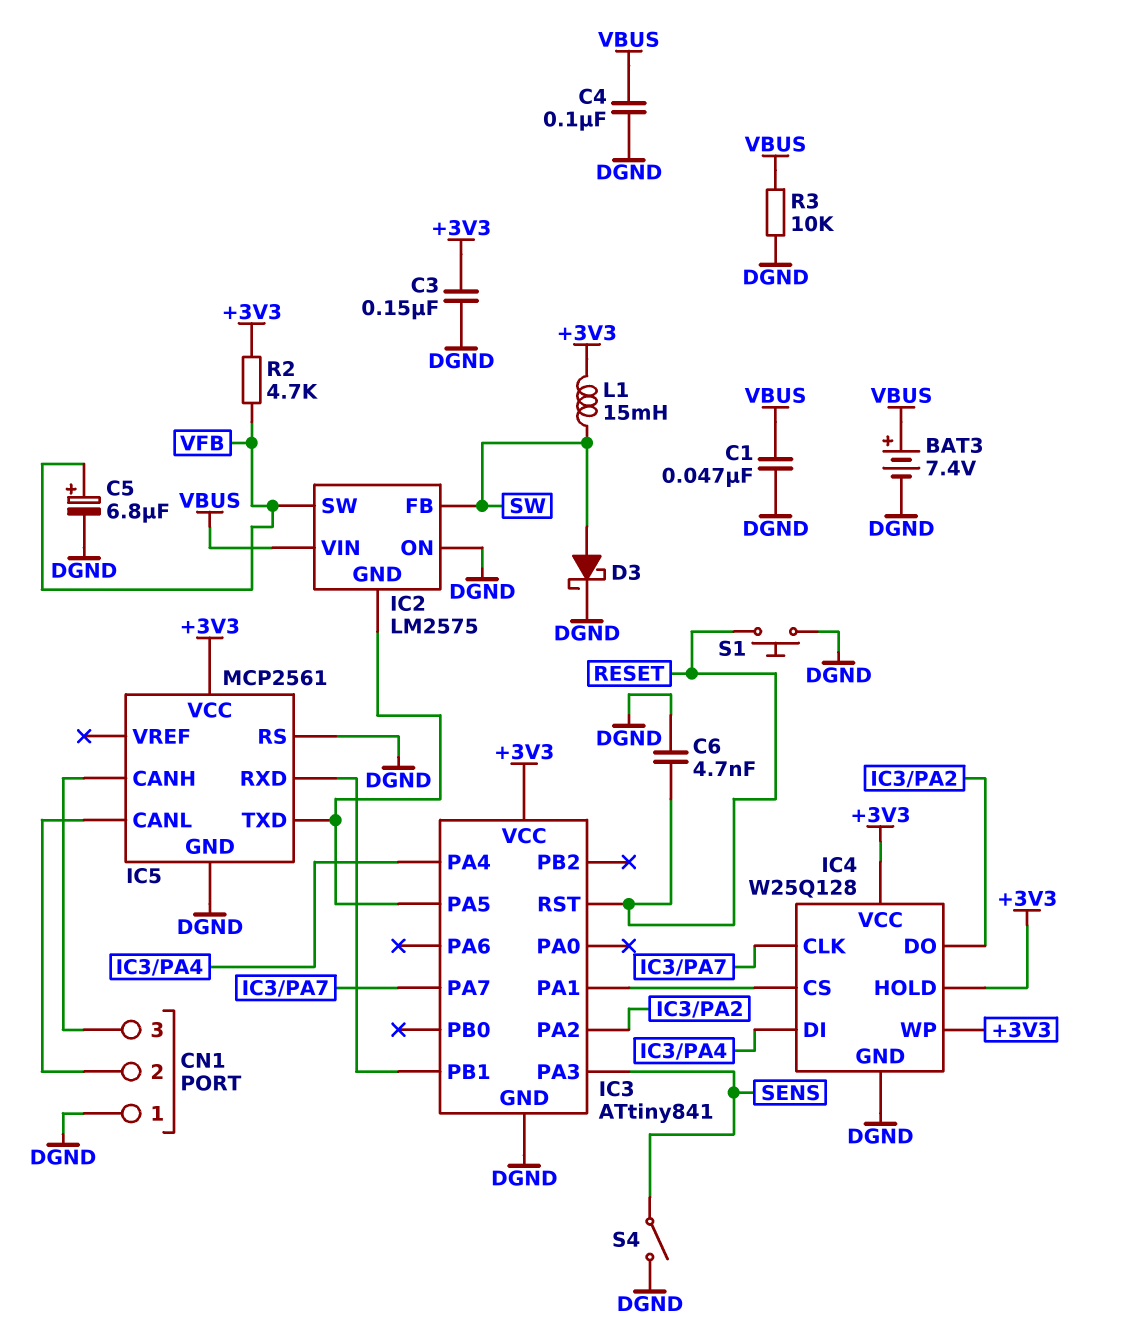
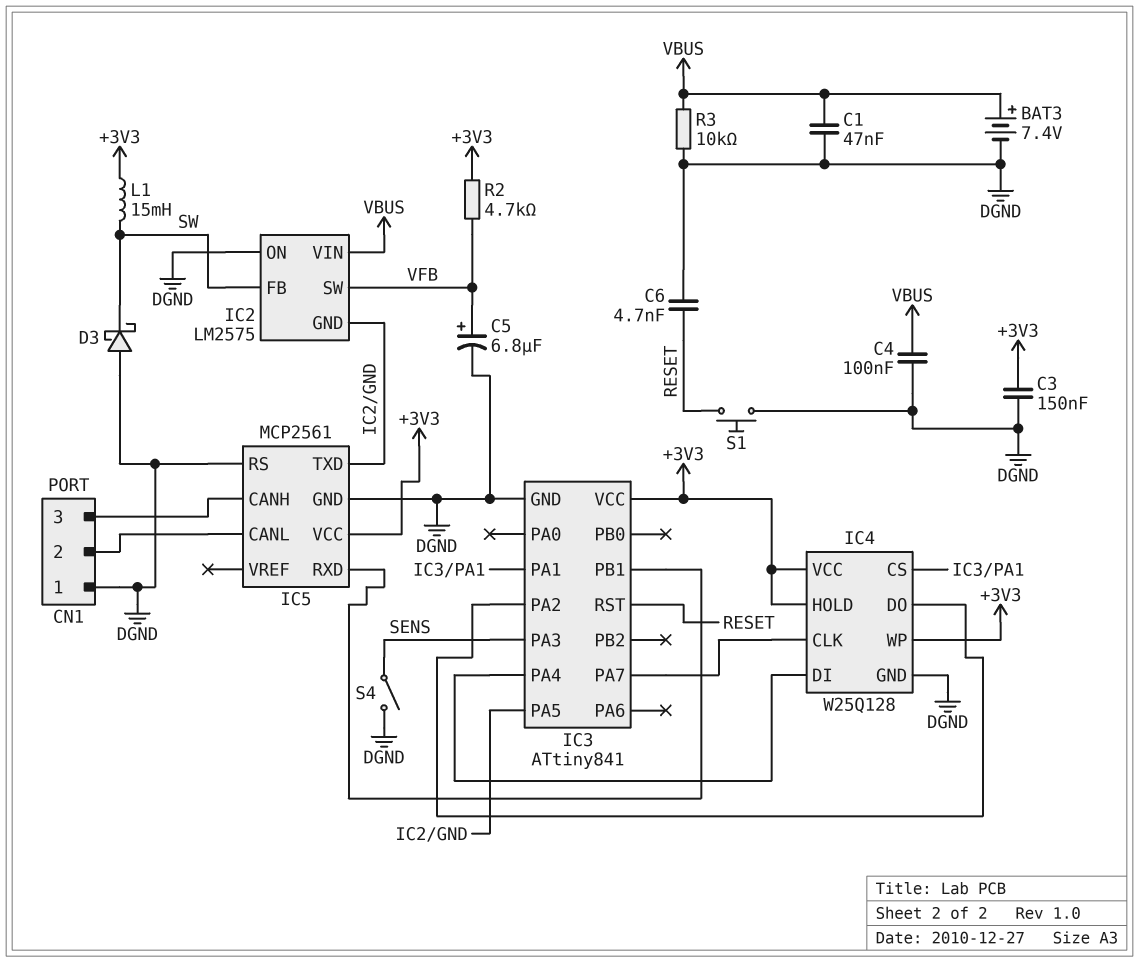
D3: schottky (A SW, K DGND) -> schottky (A DGND, K SW)

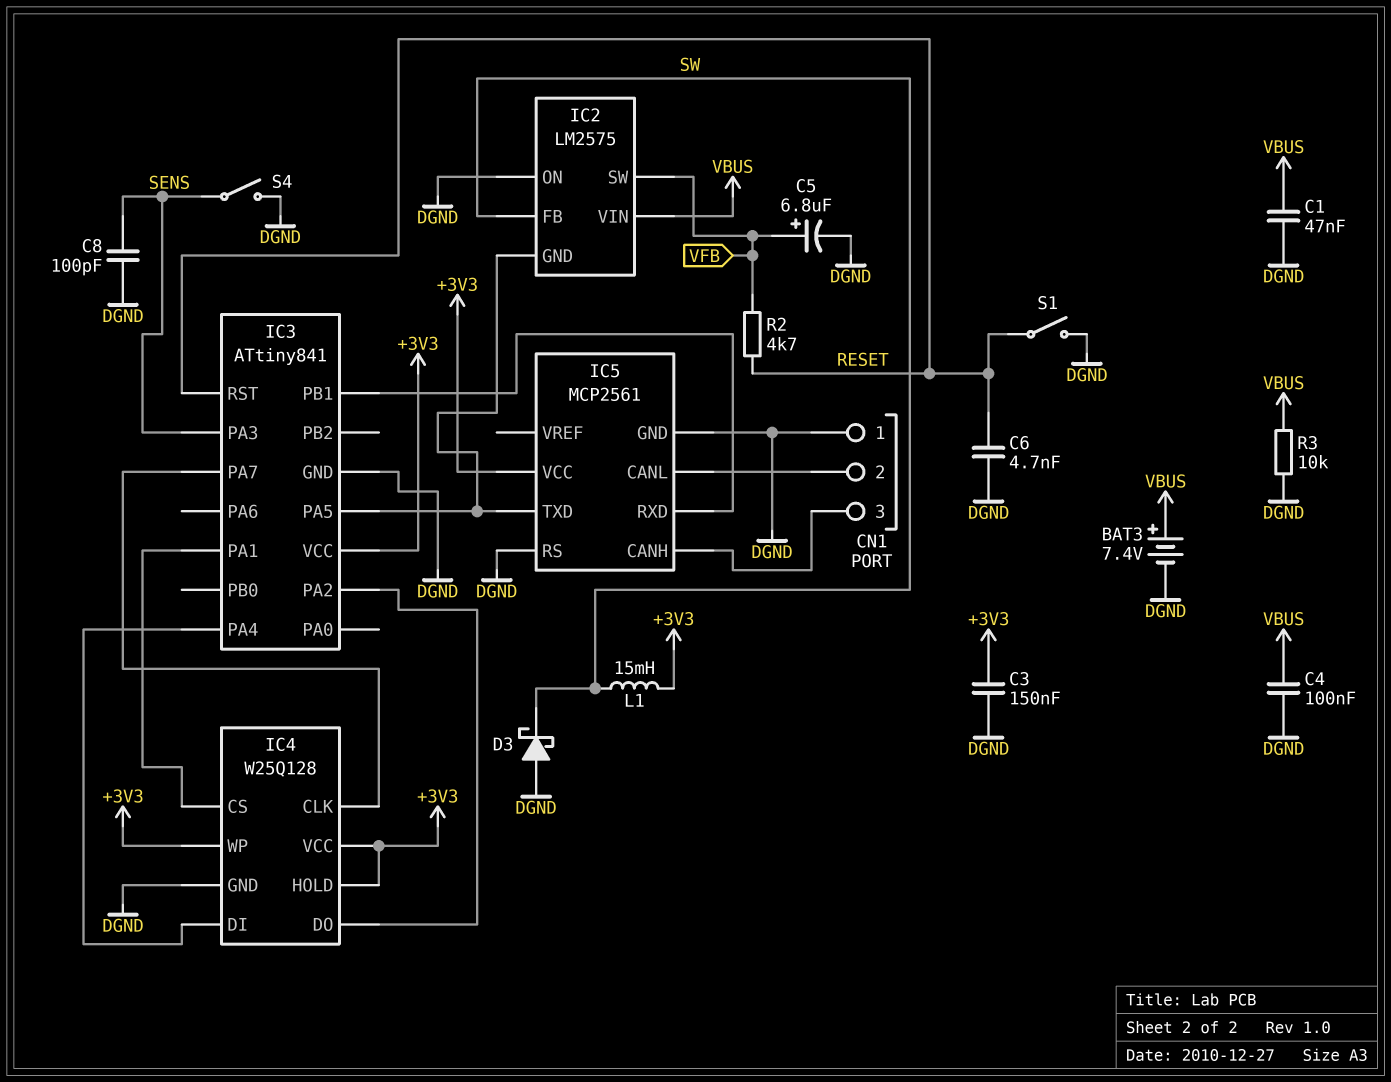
C8: none -> 100pF (DGND, SENS)
R2: 4.7k (+3V3, VFB) -> 4.7k (RESET, VFB)
S1: button (DGND, RESET) -> switch (DGND, RESET)

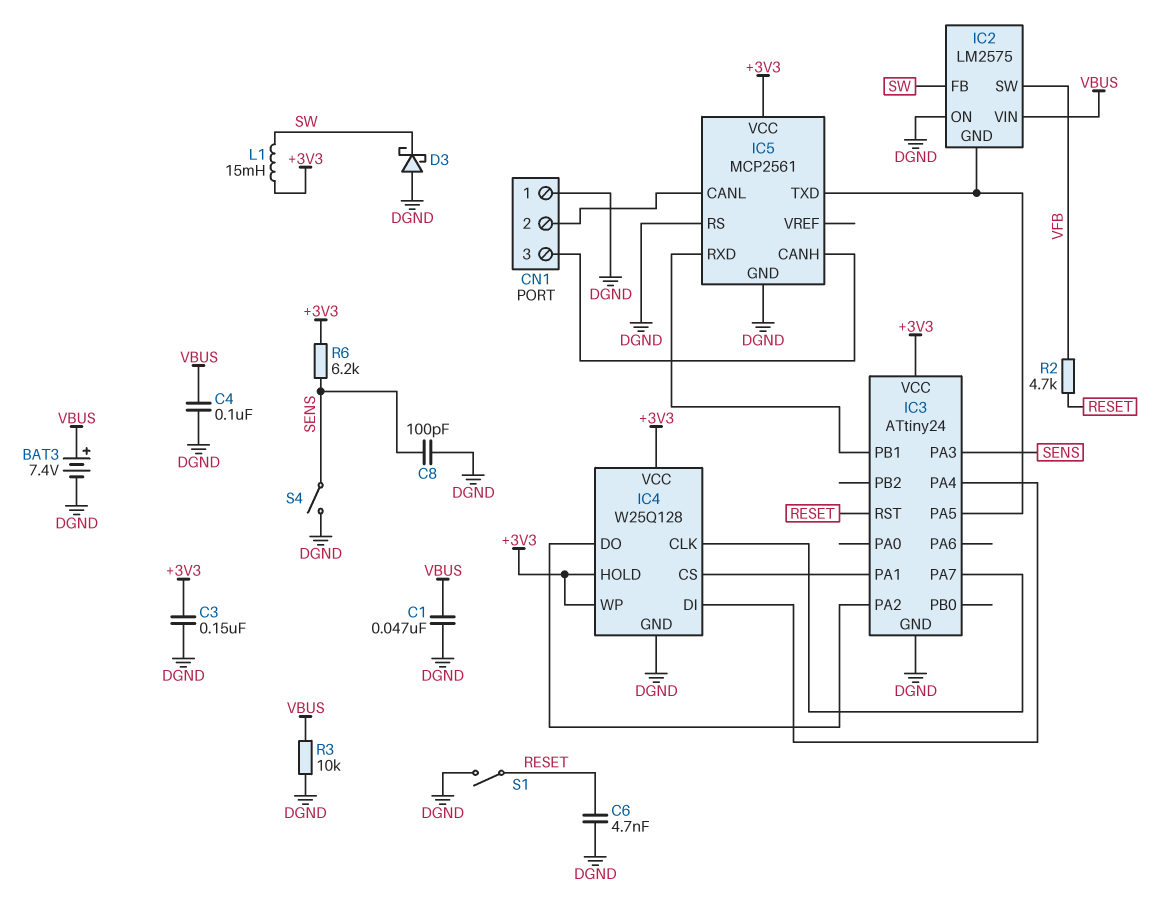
C5: 6.8uF (plus VFB, minus DGND) -> none
IC3: ATtiny841 -> ATtiny24
R6: none -> 6.2k (+3V3, SENS)

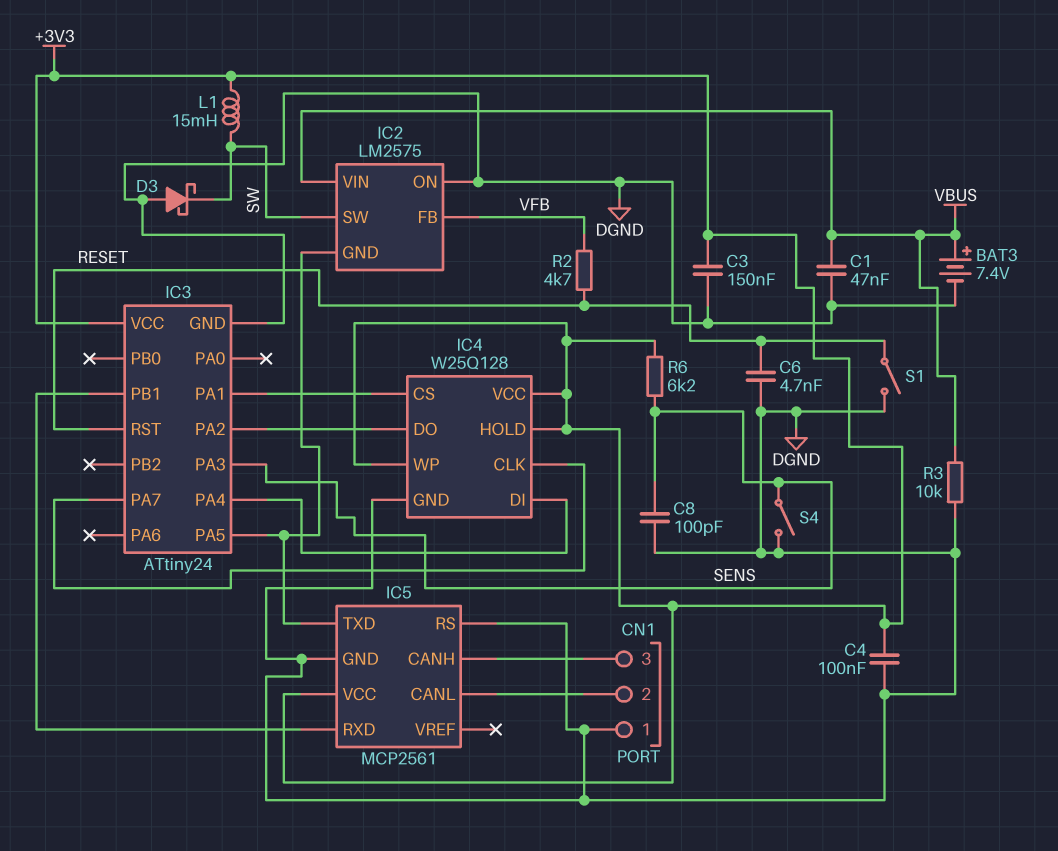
C4: 100nF (DGND, VBUS) -> 100nF (+3V3, DGND)
IC2 pin FB: SW -> VFB
IC2 pin SW: VFB -> SW

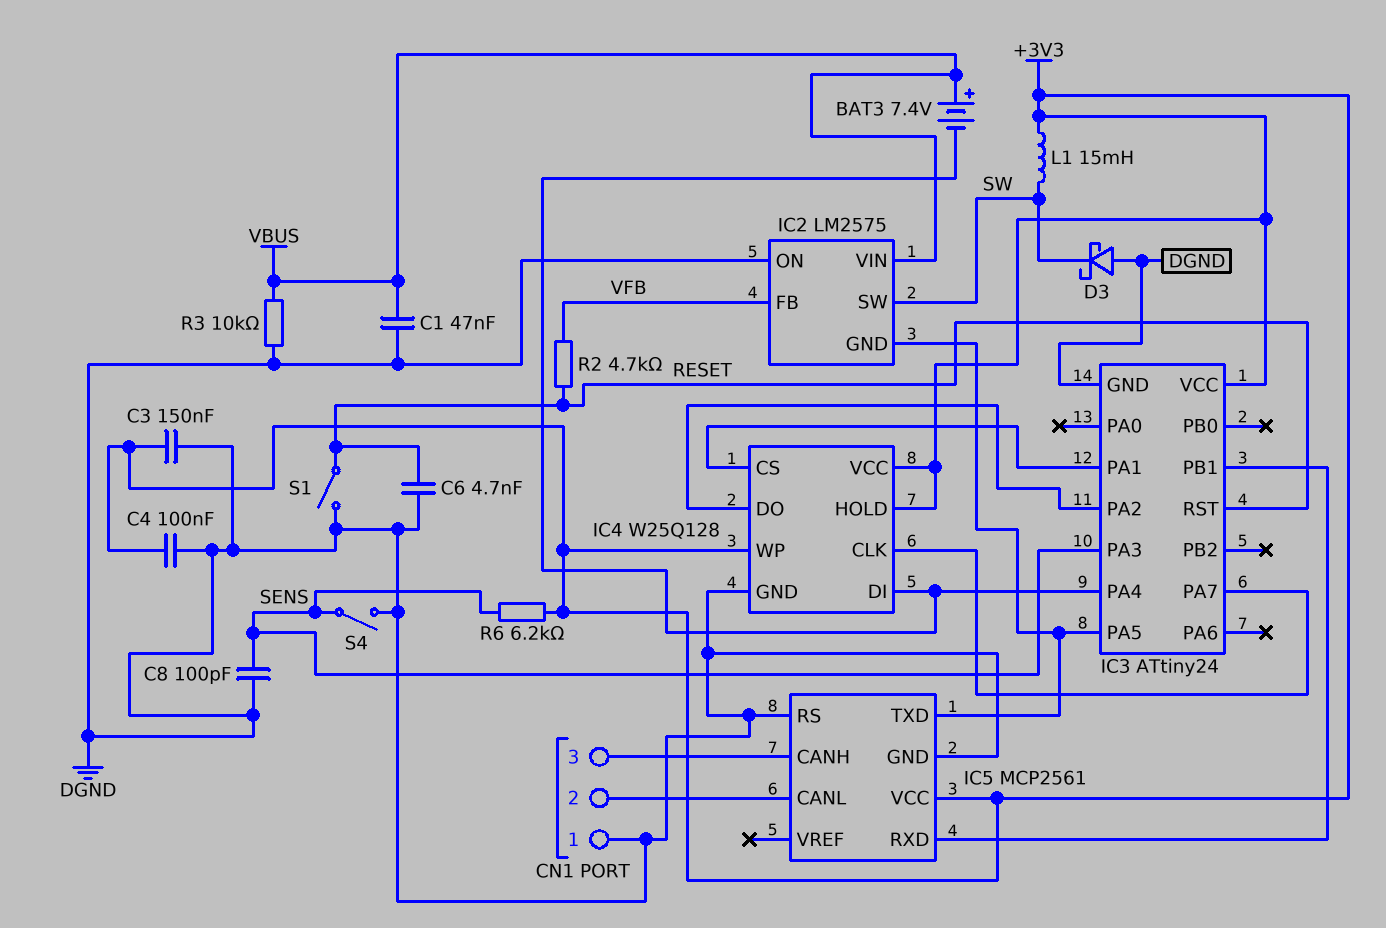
BAT3: 7.4V (plus VBUS, minus DGND) -> 7.4V (plus VBUS, minus IC3/PA4)

